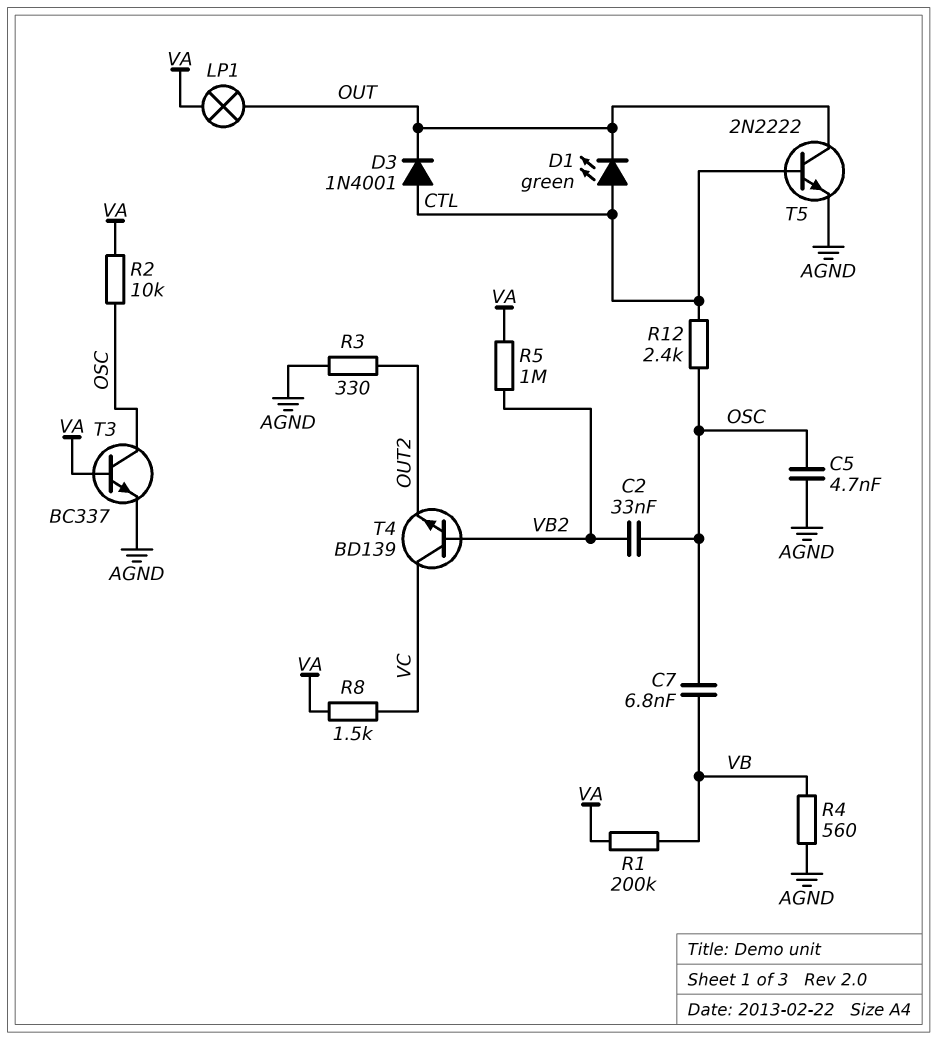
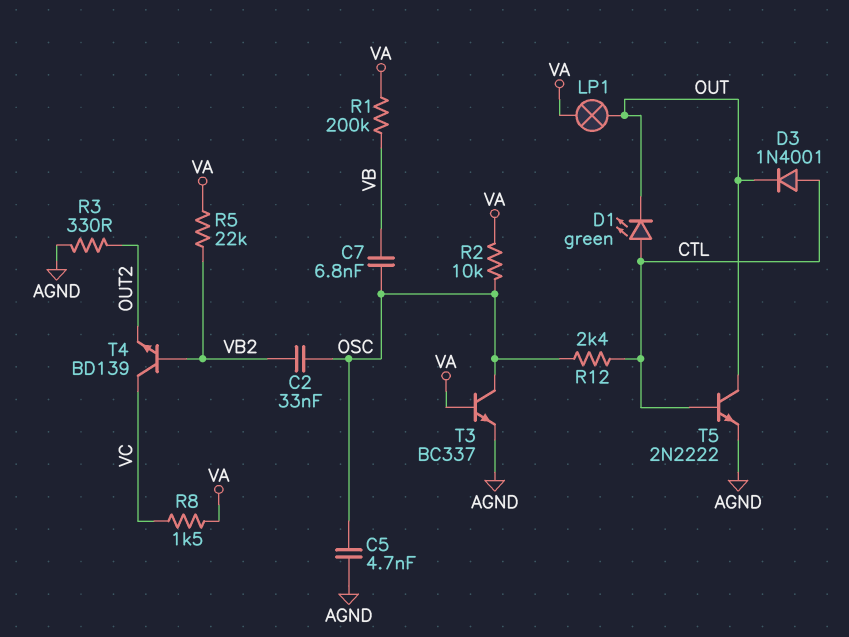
R4: 560 (AGND, VB) -> none
R5: 1M (VA, VB2) -> 22k (VA, VB2)

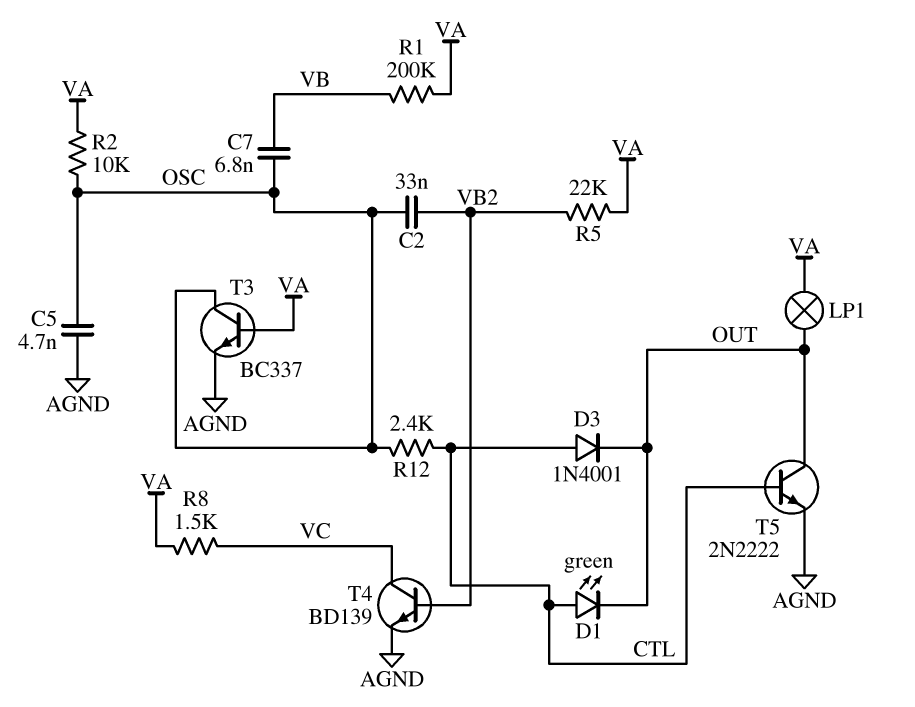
R3: 330 (AGND, OUT2) -> none
T4: NPN BD139 (B VB2, C VC, E OUT2) -> NPN BD139 (B VB2, C VC, E AGND)

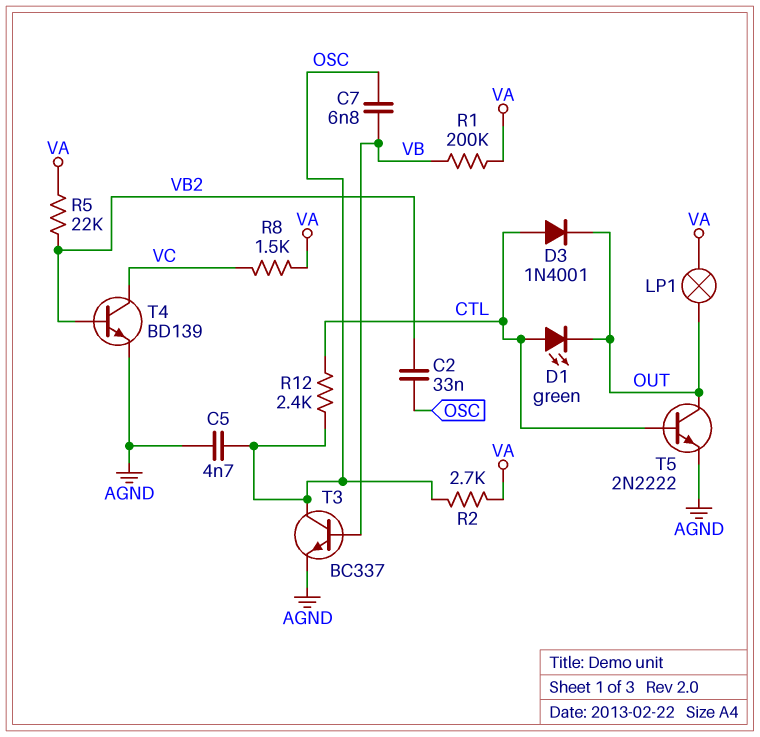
R2: 10k (OSC, VA) -> 2.7k (OSC, VA)
T3: NPN BC337 (B VA, C OSC, E AGND) -> NPN BC337 (B VB, C OSC, E AGND)

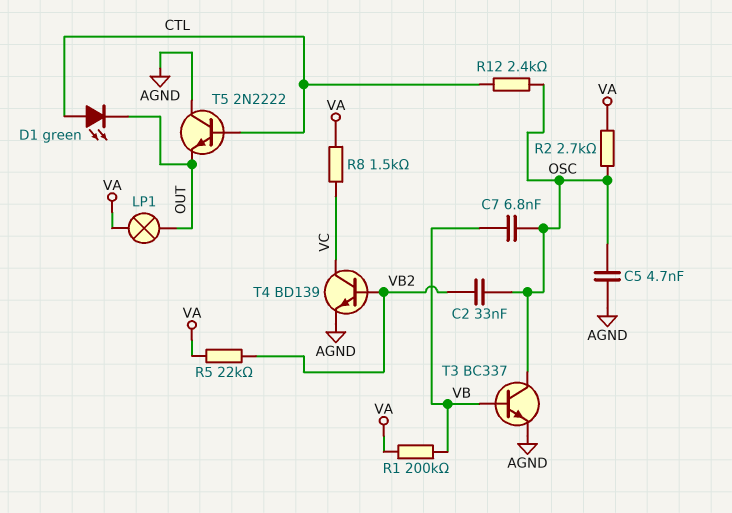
D3: diode 1N4001 (A CTL, K OUT) -> none
T5: NPN 2N2222 (B CTL, C OUT, E AGND) -> NPN 2N2222 (B CTL, C AGND, E OUT)

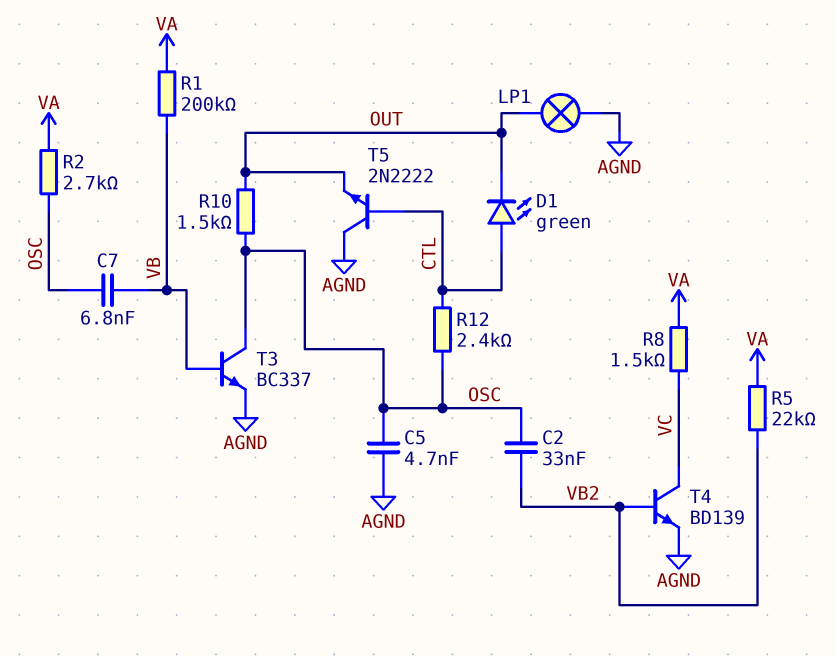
LP1: lamp (OUT, VA) -> lamp (AGND, OUT)
R10: none -> 1.5k (OSC, OUT)

